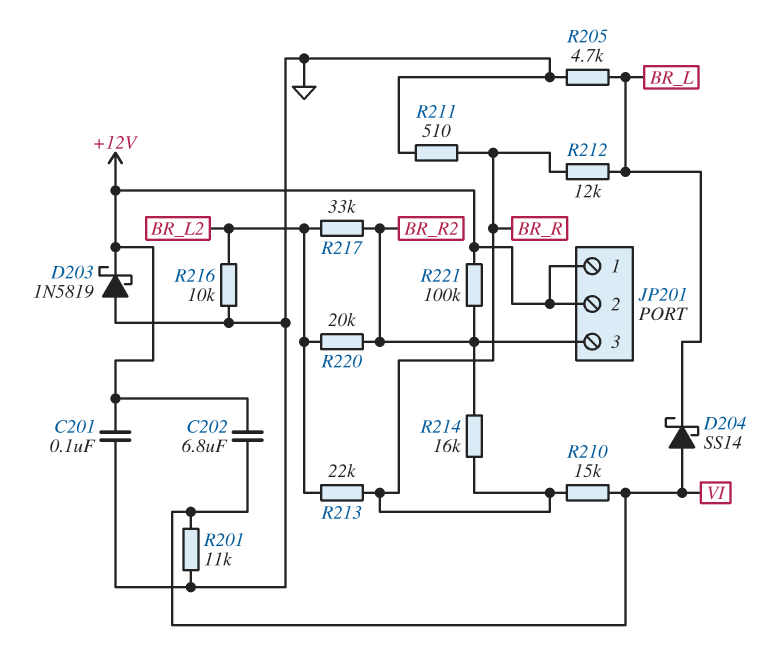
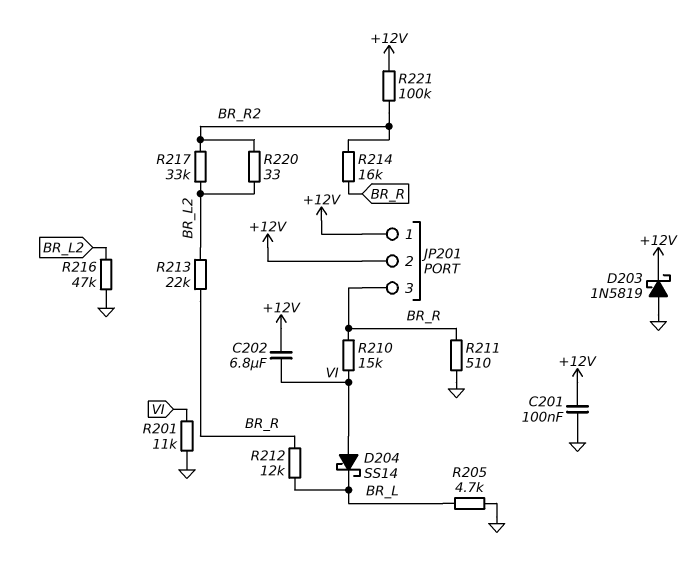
JP201 pin 3: BR_R2 -> BR_R
R216: 10k (BR_L2, GND) -> 47k (BR_L2, GND)
R220: 20k (BR_L2, BR_R2) -> 33 (BR_L2, BR_R2)

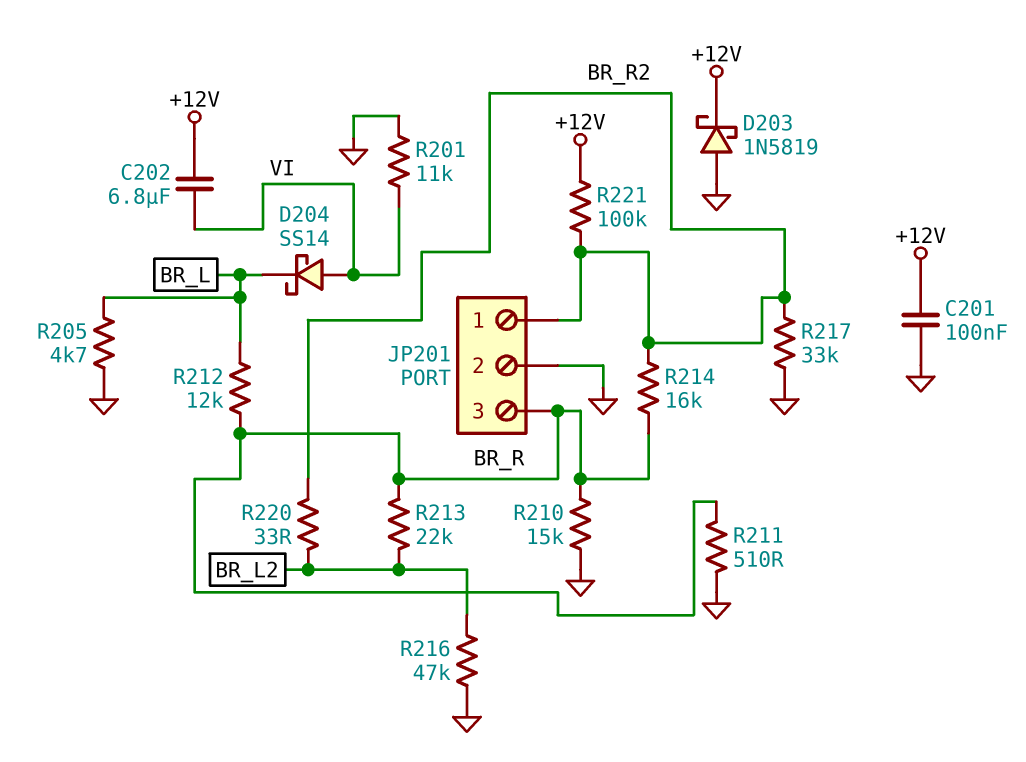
JP201 pin 1: +12V -> BR_R2
JP201 pin 2: +12V -> GND
R210: 15k (BR_R, VI) -> 15k (BR_R, GND)
R217: 33k (BR_L2, BR_R2) -> 33k (BR_R2, GND)

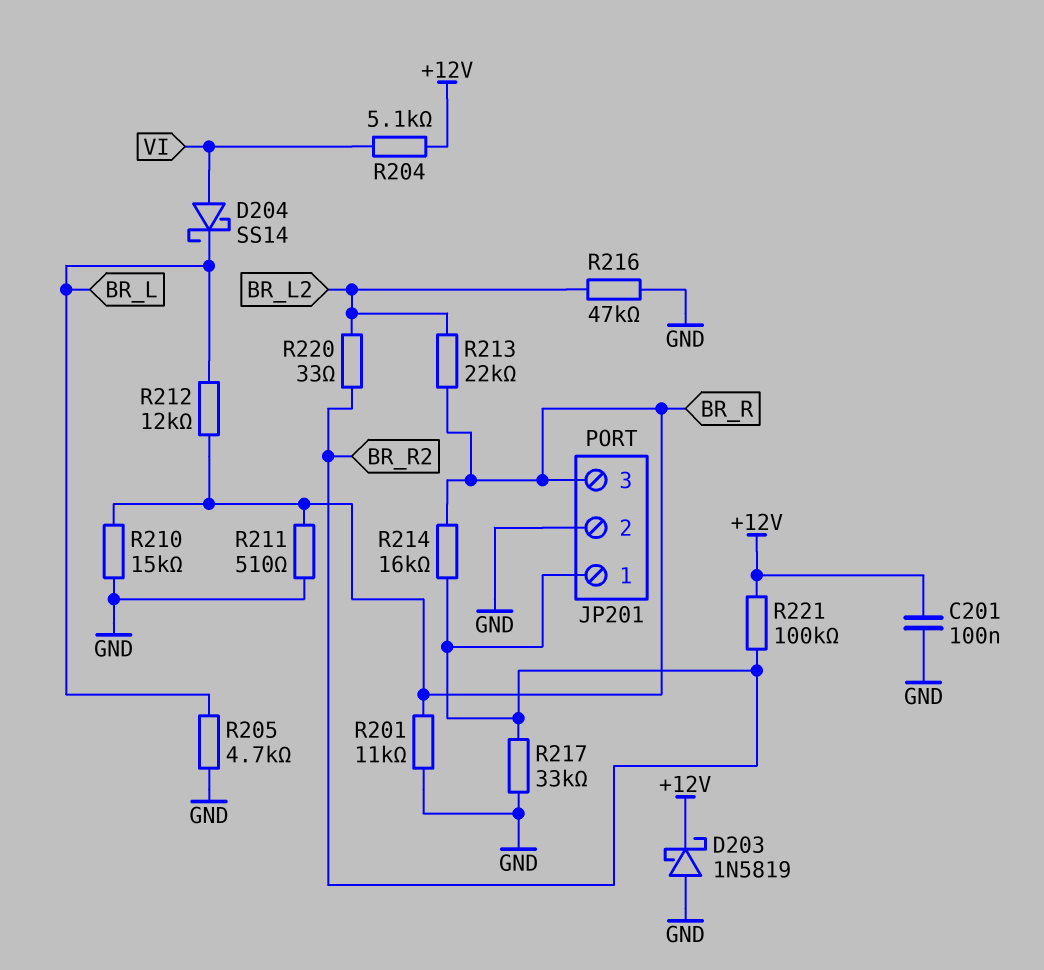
C202: 6.8uF (+12V, VI) -> none
R201: 11k (GND, VI) -> 11k (BR_R, GND)
R204: none -> 5.1k (+12V, VI)

